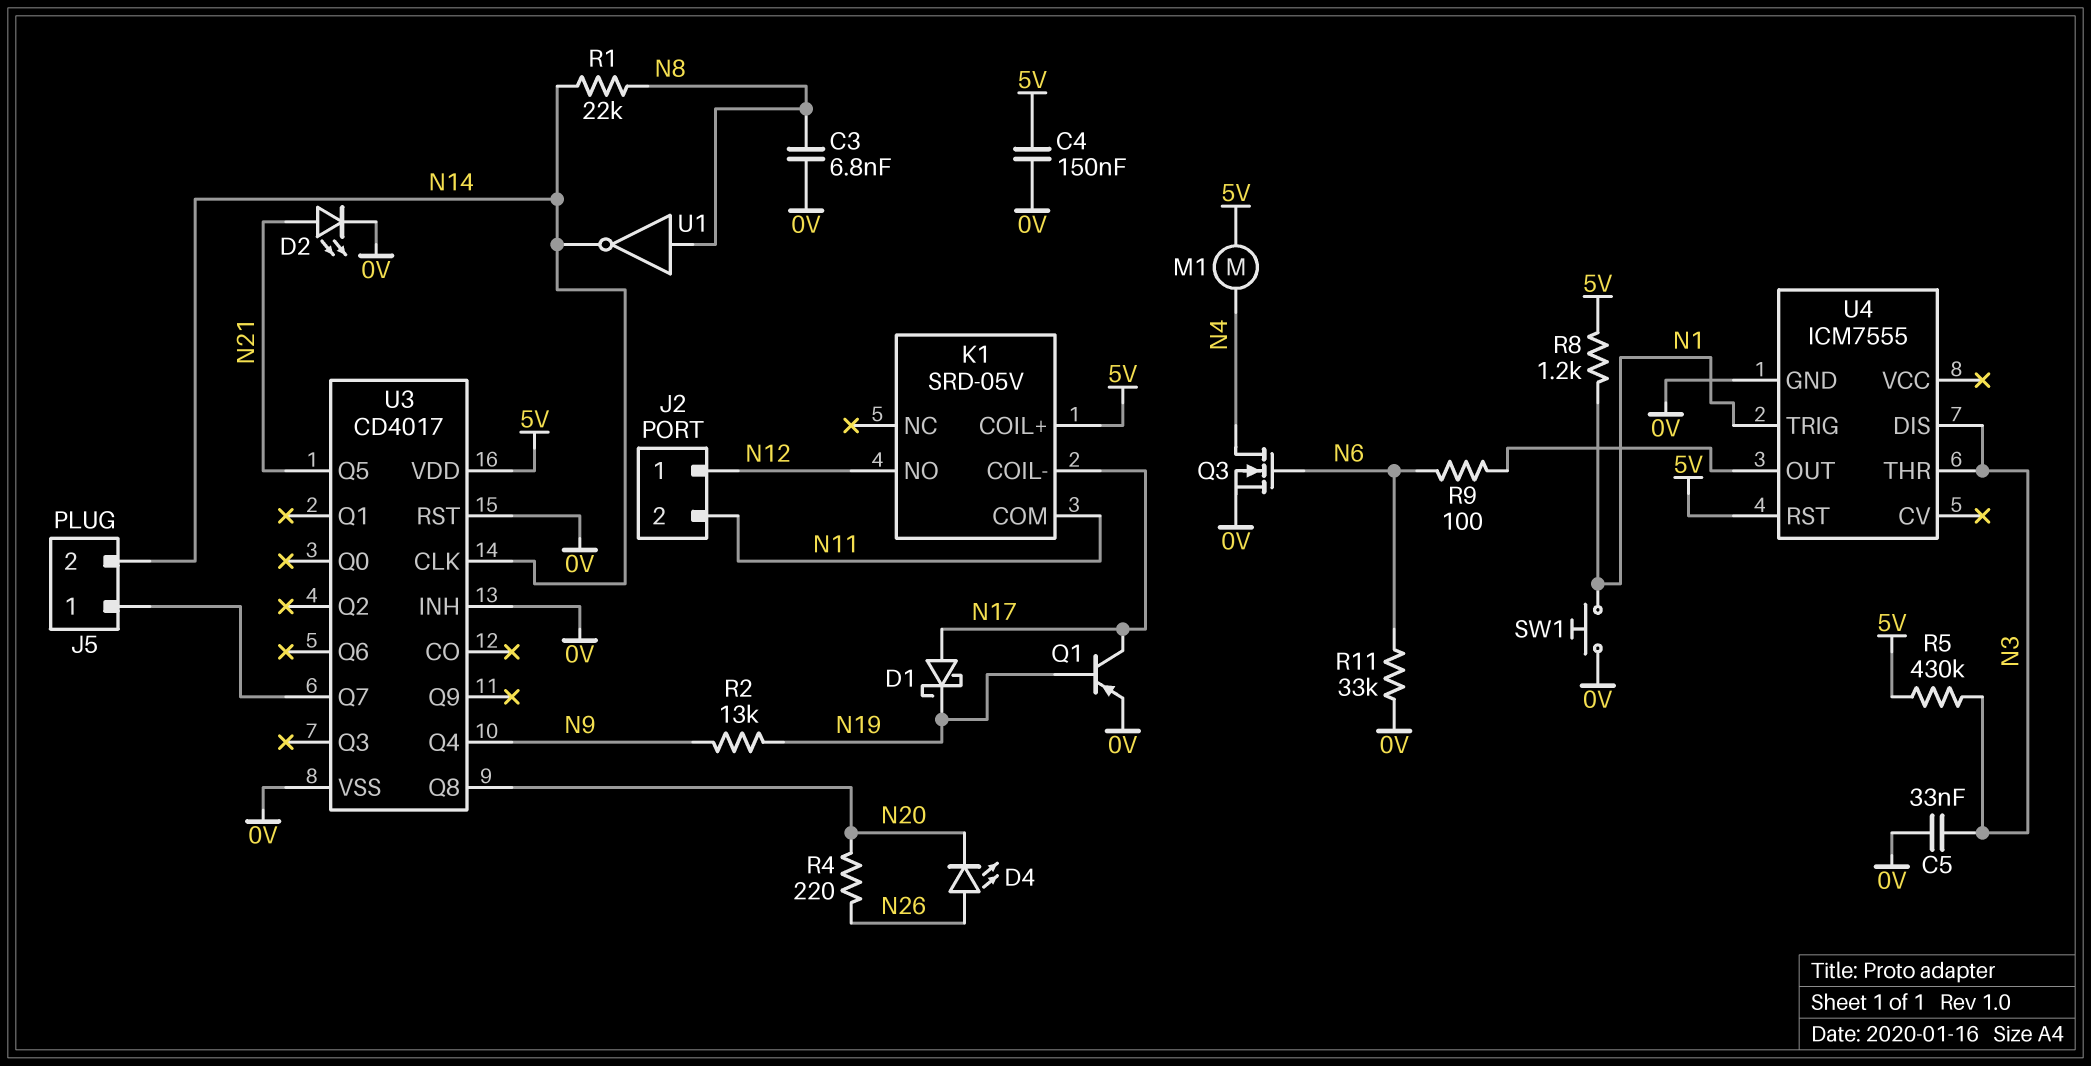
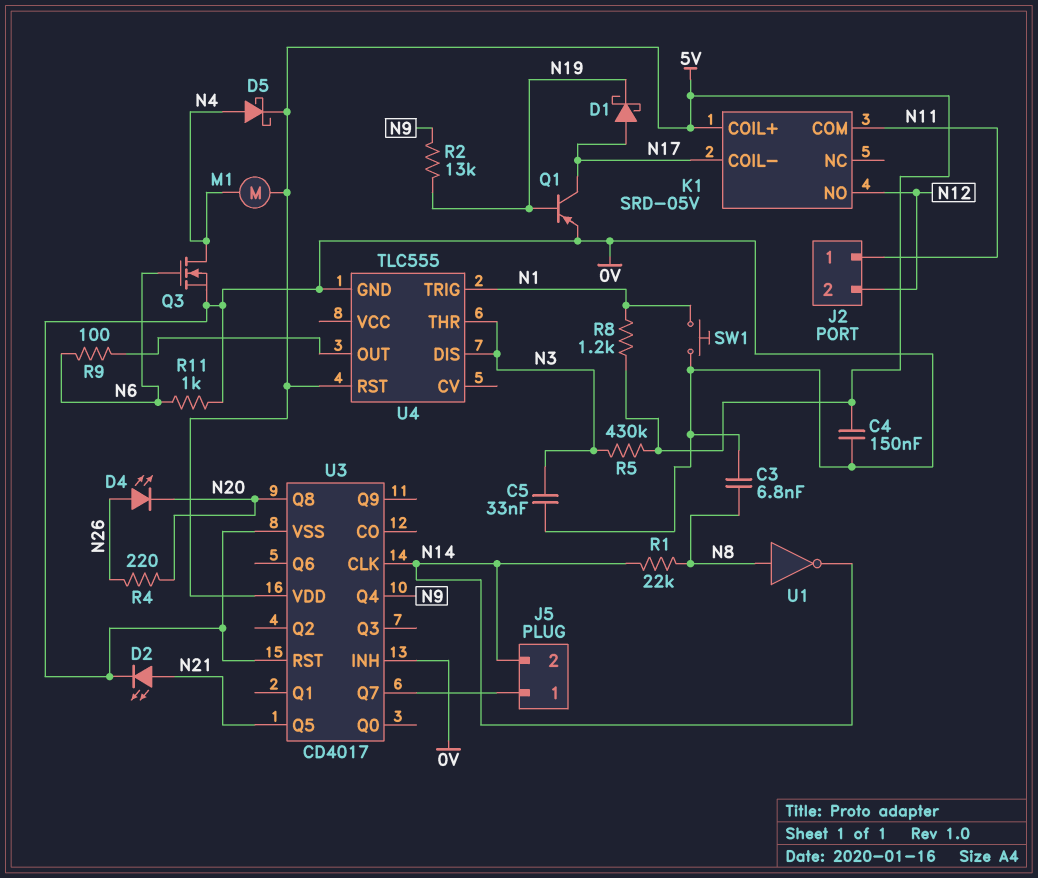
D5: none -> schottky (A N4, K 5V)
J2 pin 1: N12 -> N11
J2 pin 2: N11 -> N12
R11: 33k (0V, N6) -> 1k (0V, N6)
U4: ICM7555 -> TLC555

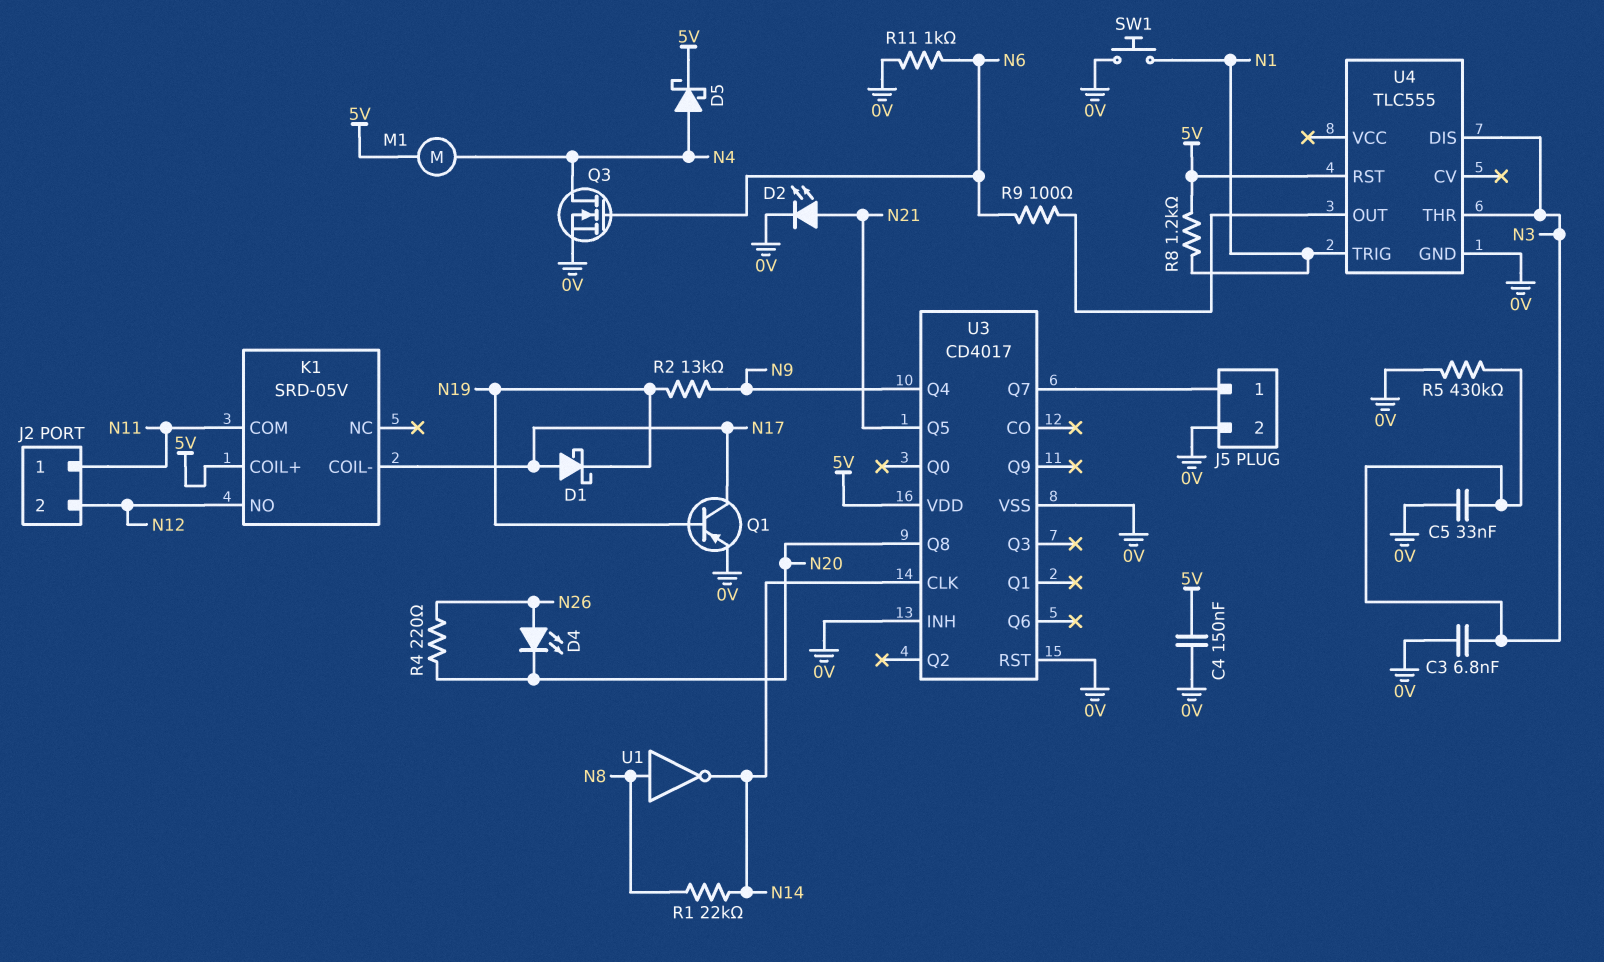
C3: 6.8nF (0V, N8) -> 6.8nF (0V, N3)
J5 pin 2: N14 -> 0V
R5: 430k (5V, N3) -> 430k (0V, N3)

